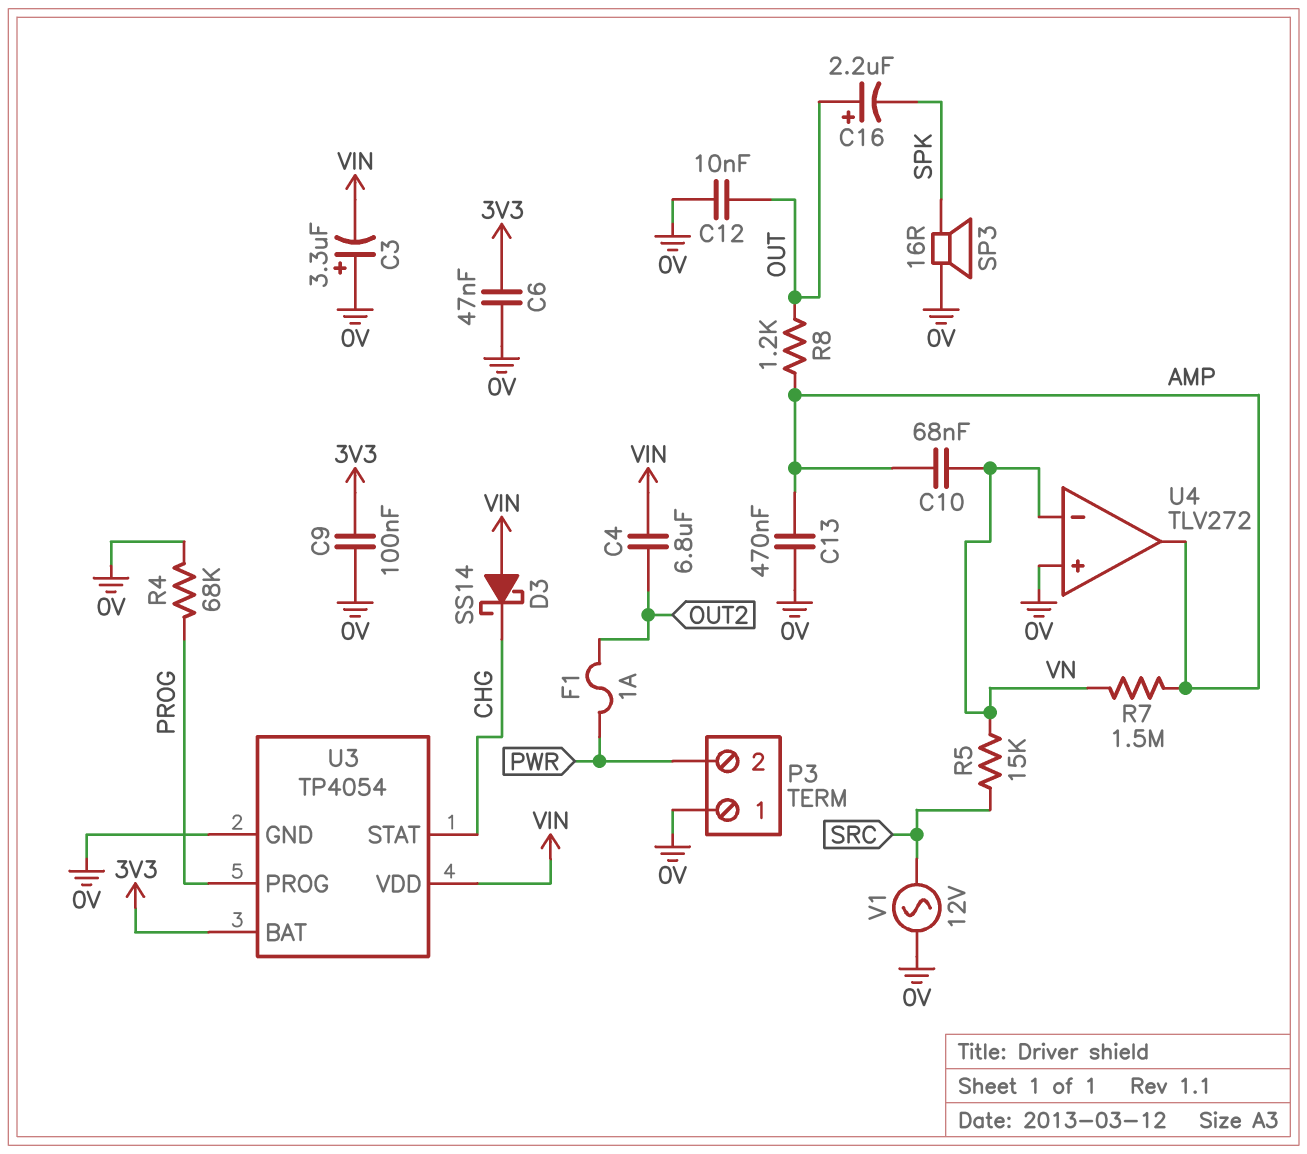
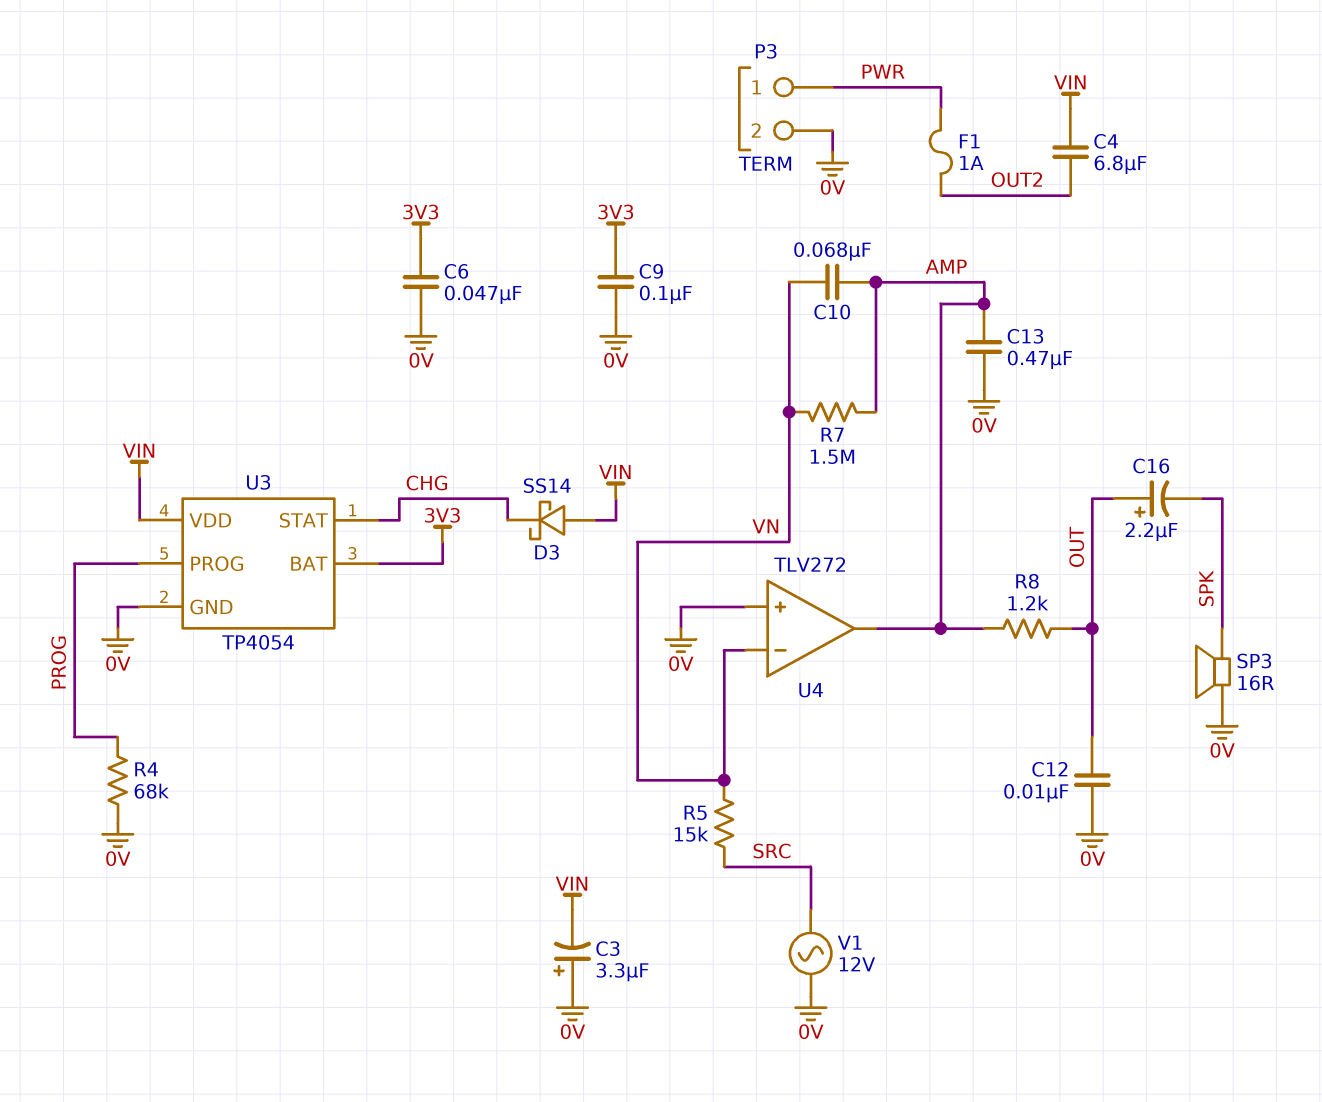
P3 pin 1: 0V -> PWR
P3 pin 2: PWR -> 0V

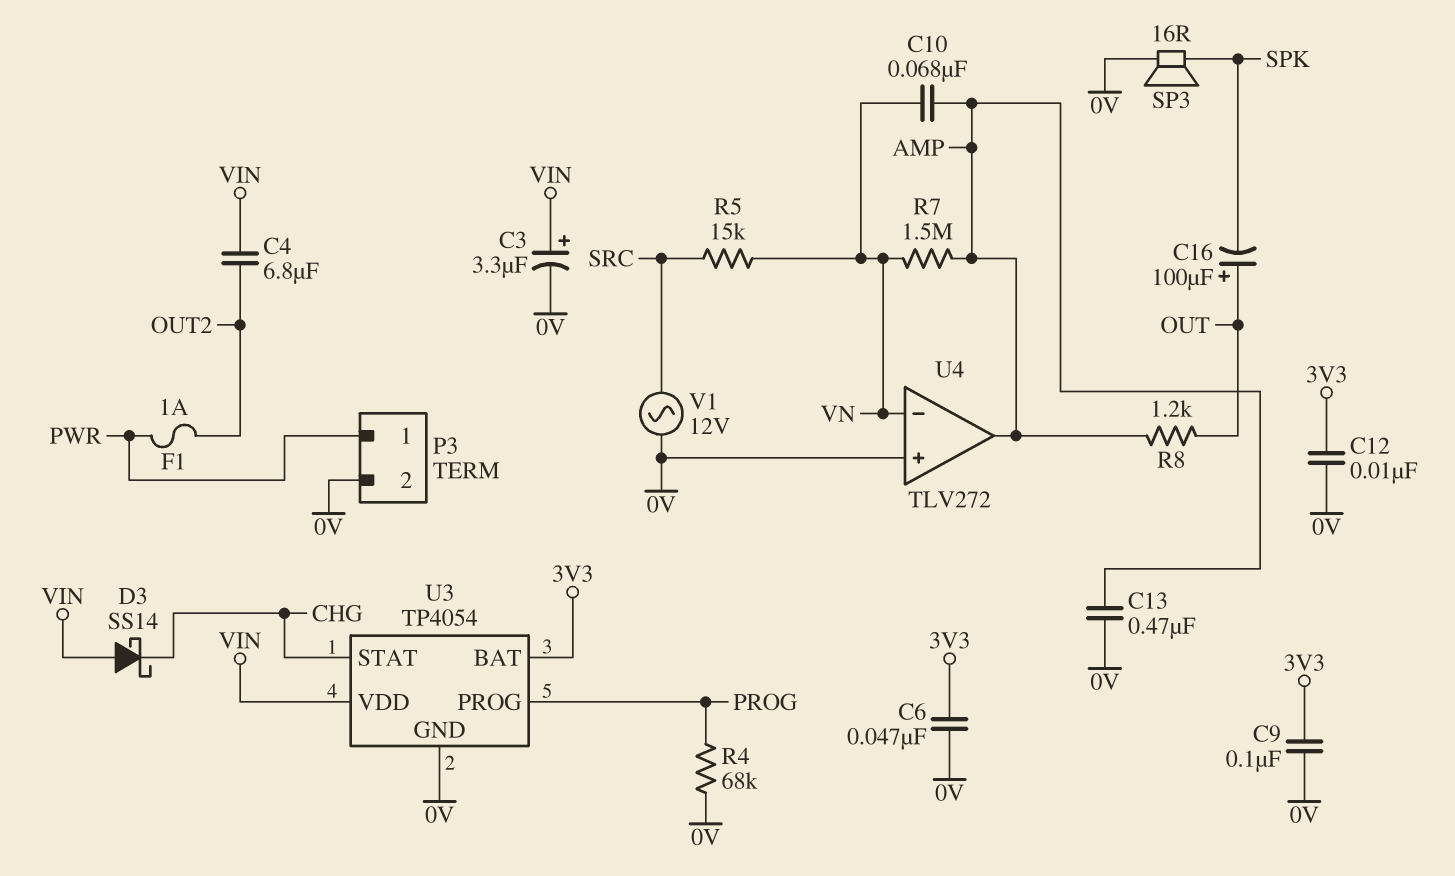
C3: 3.3uF (plus 0V, minus VIN) -> 3.3uF (plus VIN, minus 0V)
C12: 10nF (0V, OUT) -> 10nF (0V, 3V3)
C16: 2.2uF (plus OUT, minus SPK) -> 100uF (plus OUT, minus SPK)

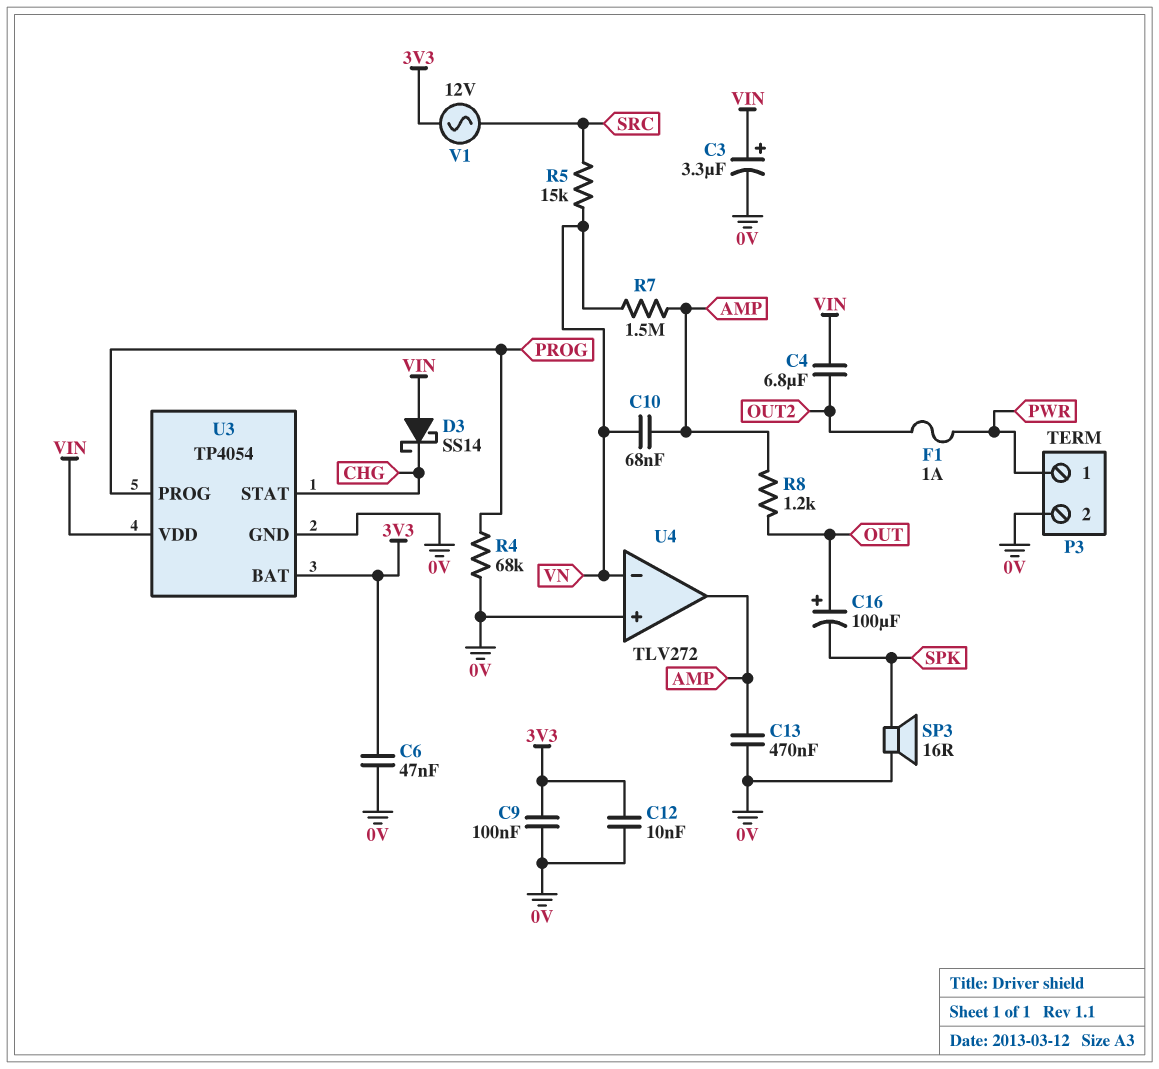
V1: AC 12V (0V, SRC) -> AC 12V (3V3, SRC)

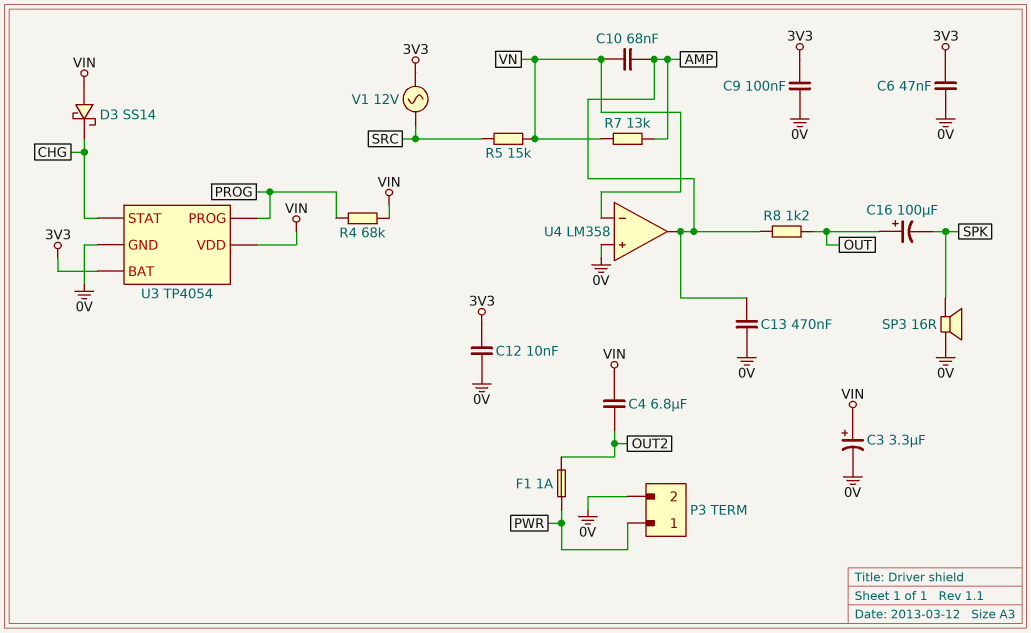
R4: 68k (0V, PROG) -> 68k (PROG, VIN)
R7: 1.5M (AMP, VN) -> 13k (AMP, VN)
U4: TLV272 -> LM358

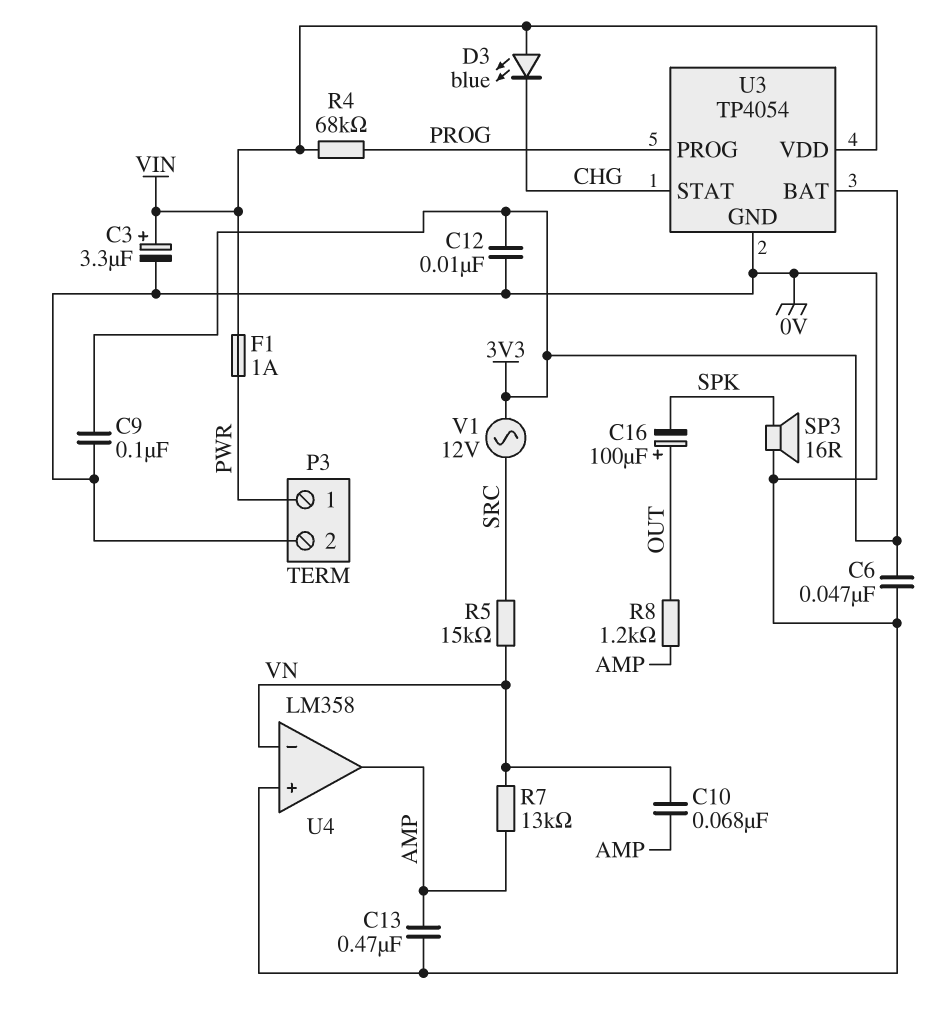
C4: 6.8uF (OUT2, VIN) -> none
D3: schottky SS14 (A VIN, K CHG) -> LED blue (A VIN, K CHG)
F1: 1A (OUT2, PWR) -> 1A (PWR, VIN)

